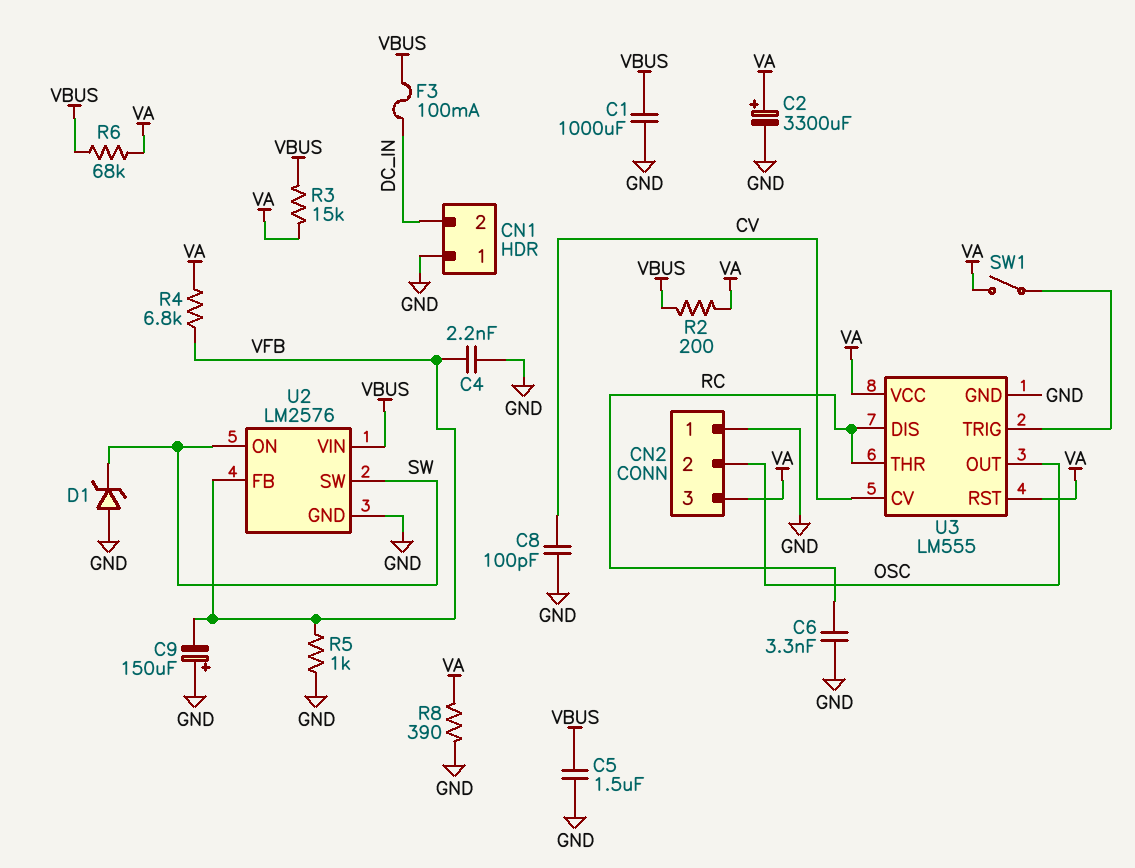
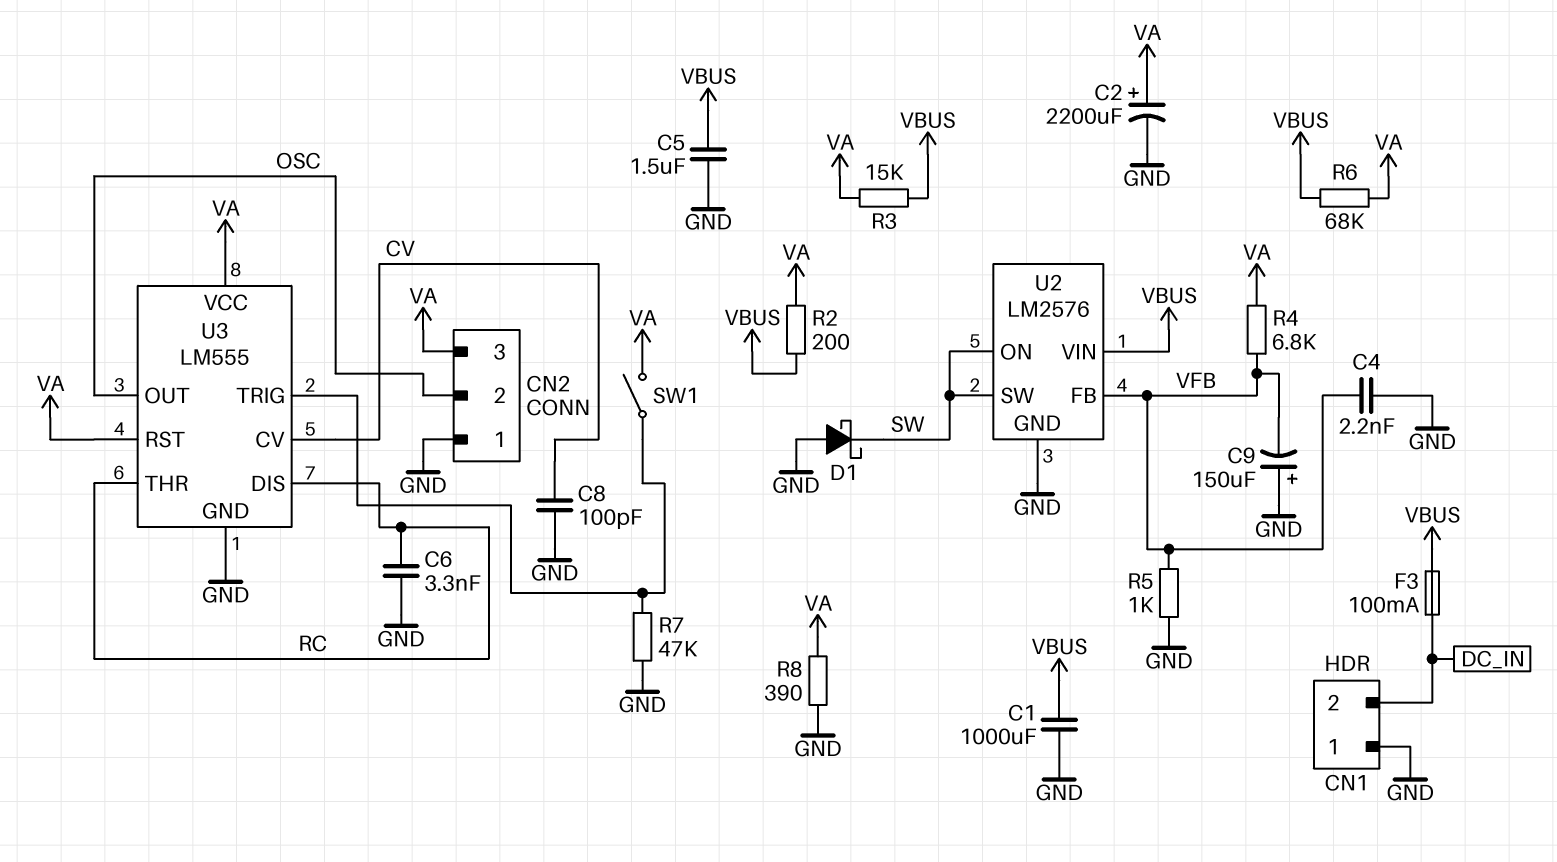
C2: 3300uF (plus VA, minus GND) -> 2200uF (plus VA, minus GND)
D1: zener (A GND, K SW) -> schottky (A GND, K SW)
R7: none -> 47k (GND, U3/TRIG)

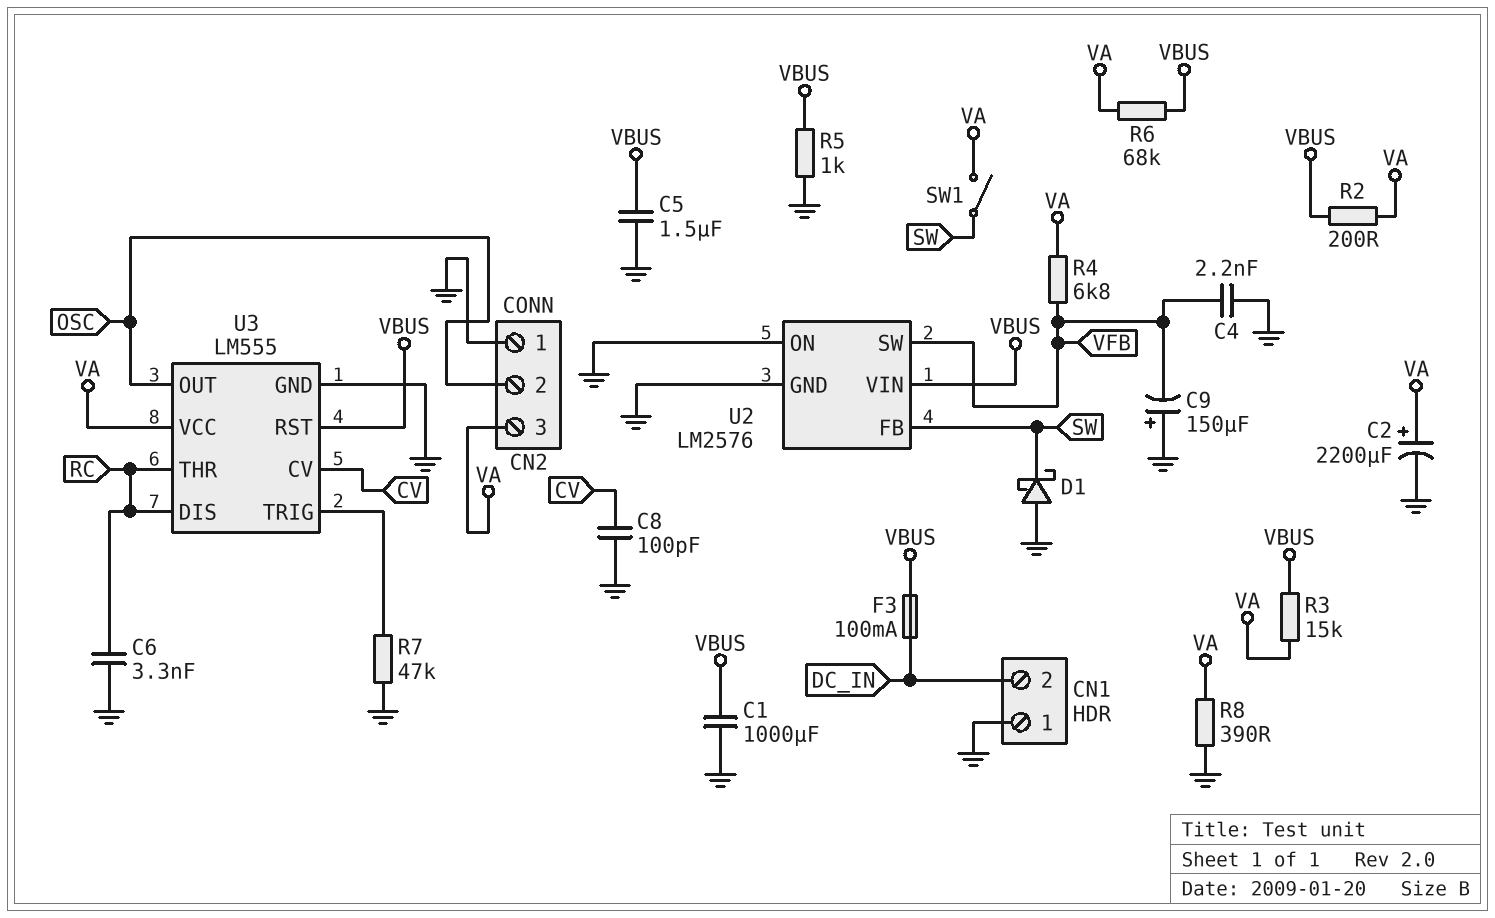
R5: 1k (GND, VFB) -> 1k (GND, VBUS)
SW1: switch (U3/TRIG, VA) -> switch (SW, VA)
U2 pin FB: VFB -> SW
U2 pin ON: SW -> GND
U2 pin SW: SW -> VFB
U3 pin RST: VA -> VBUS

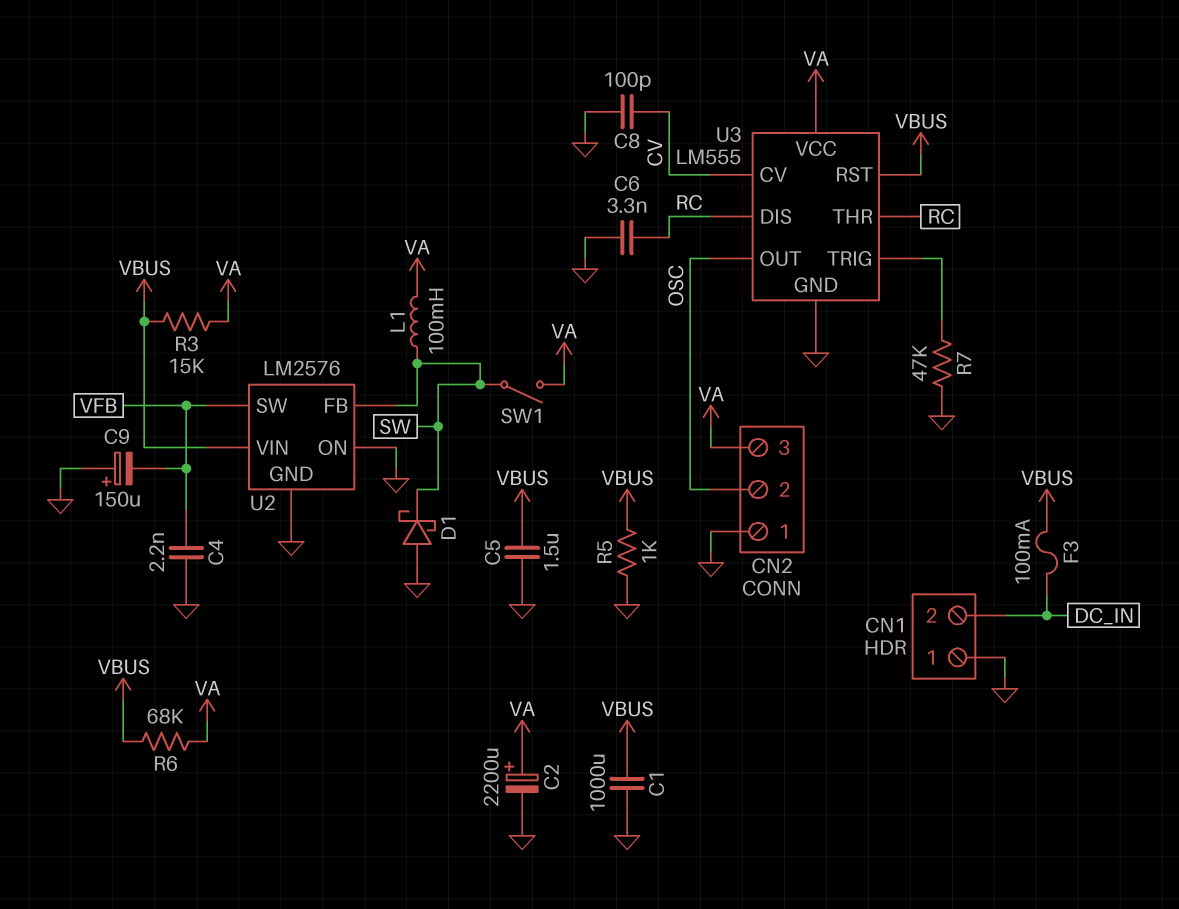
L1: none -> 100mH (SW, VA)
R2: 200 (VA, VBUS) -> none
R4: 6.8k (VA, VFB) -> none
R8: 390 (GND, VA) -> none

